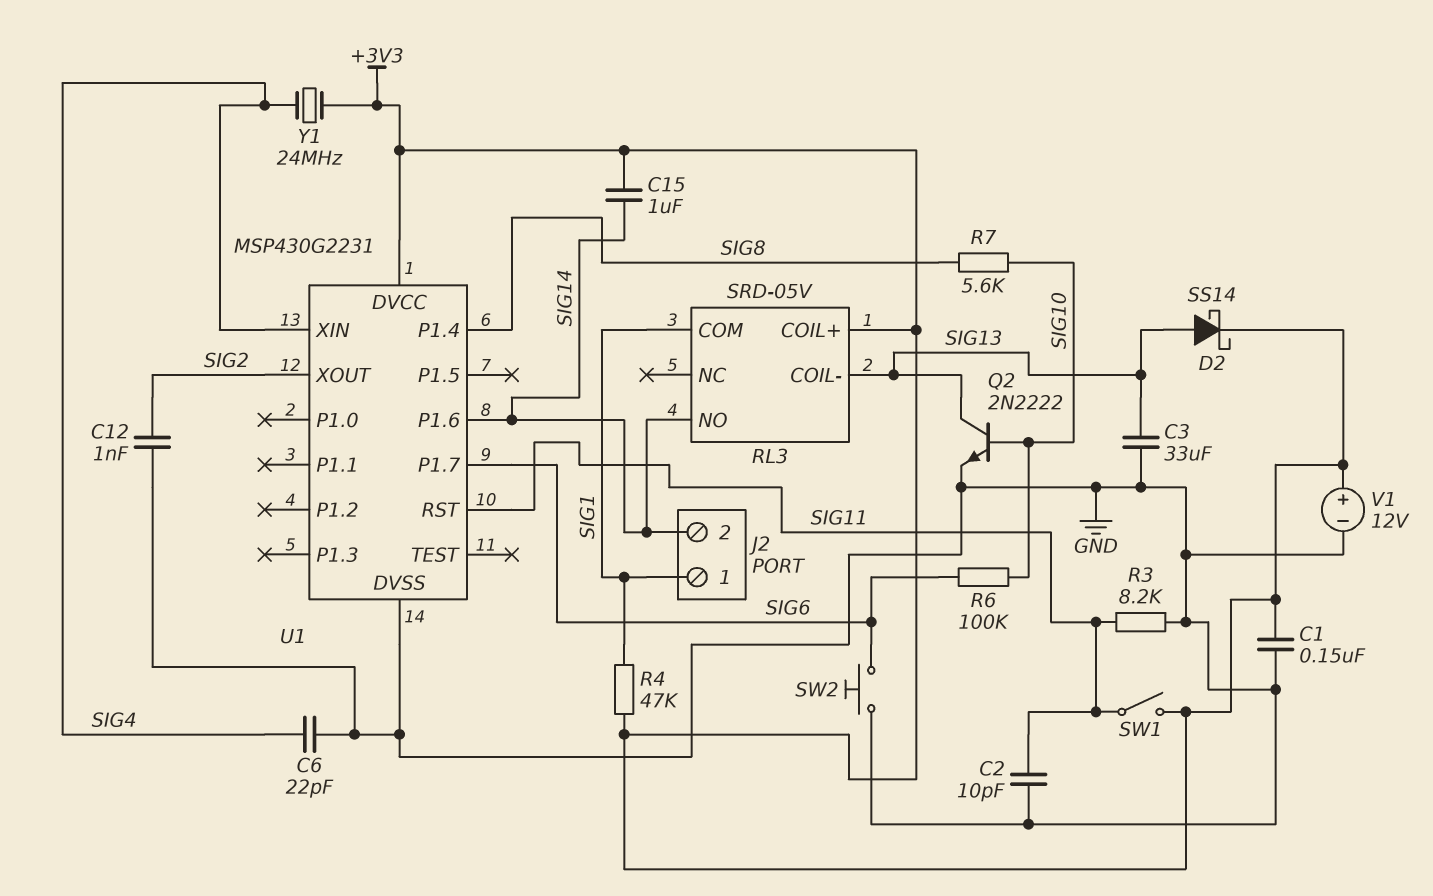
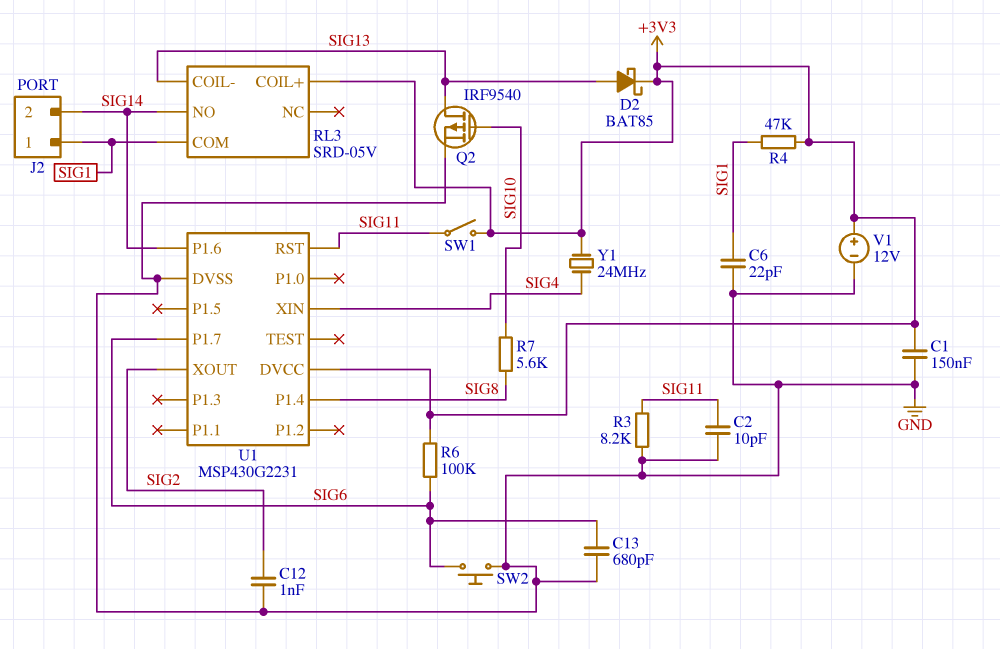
C3: 33uF (GND, SIG13) -> none
C6: 22pF (GND, SIG4) -> 22pF (GND, SIG1)
C13: none -> 680pF (GND, SIG6)
C15: 1uF (+3V3, SIG14) -> none
D2: schottky SS14 (A SIG13, K +3V3) -> schottky BAT85 (A SIG13, K +3V3)
Q2: NPN 2N2222 (B SIG10, C SIG13, E GND) -> PMOS IRF9540 (G SIG10, D SIG13, S GND)
R6: 100k (SIG6, SIG10) -> 100k (+3V3, SIG6)

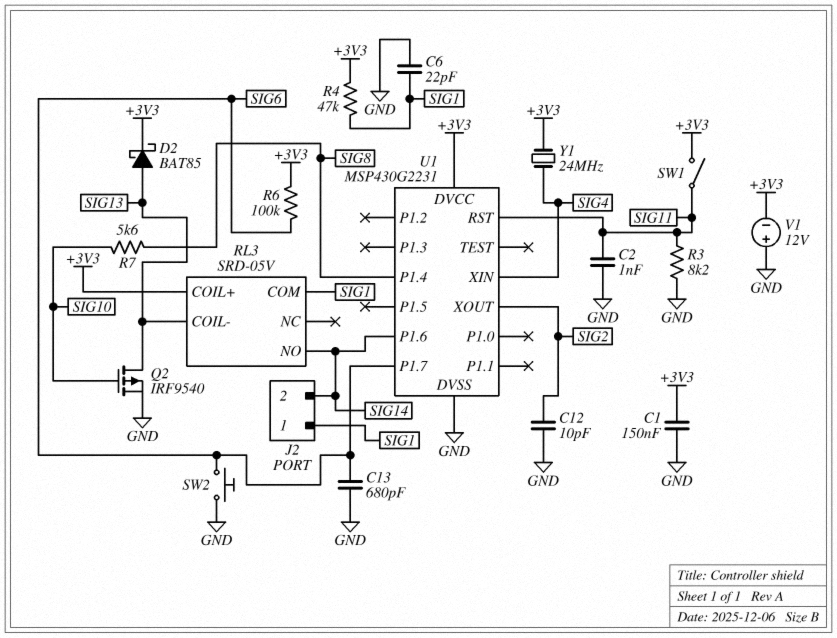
C2: 10pF (GND, SIG11) -> 1nF (GND, SIG11)
C12: 1nF (GND, SIG2) -> 10pF (GND, SIG2)
V1: 12V (plus +3V3, minus GND) -> 12V (plus GND, minus +3V3)

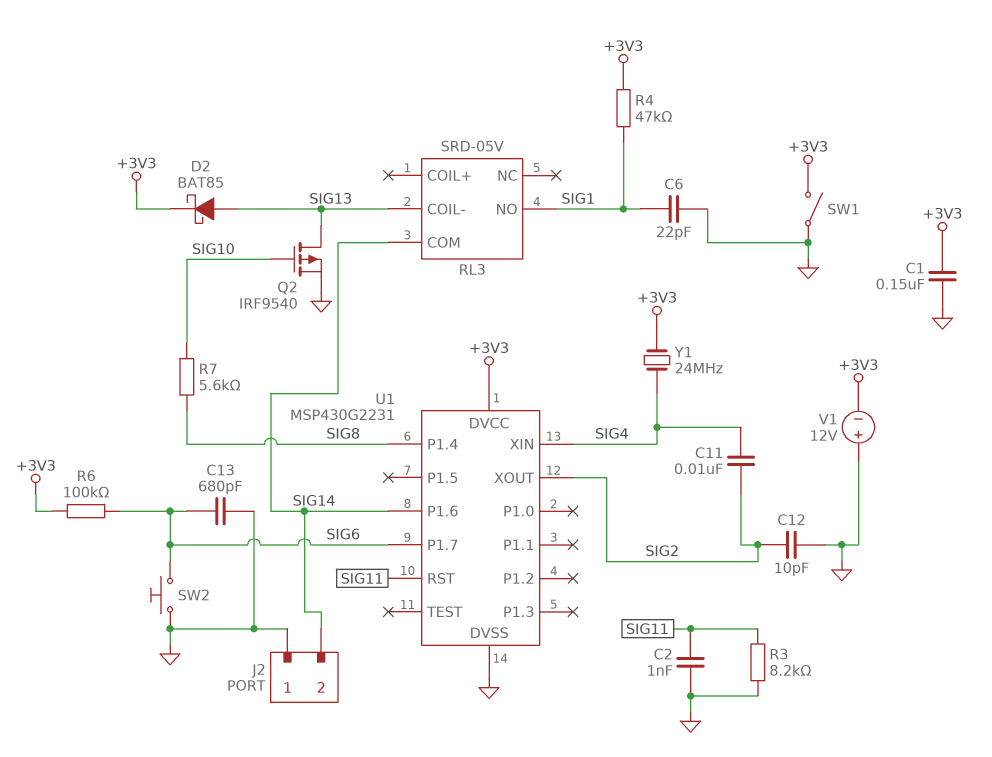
C11: none -> 10nF (SIG2, SIG4)
J2 pin 1: SIG1 -> GND
RL3 pin COIL+: +3V3 -> none
RL3 pin COM: SIG1 -> SIG14
RL3 pin NO: SIG14 -> SIG1
SW1: switch (+3V3, SIG11) -> switch (+3V3, GND)

